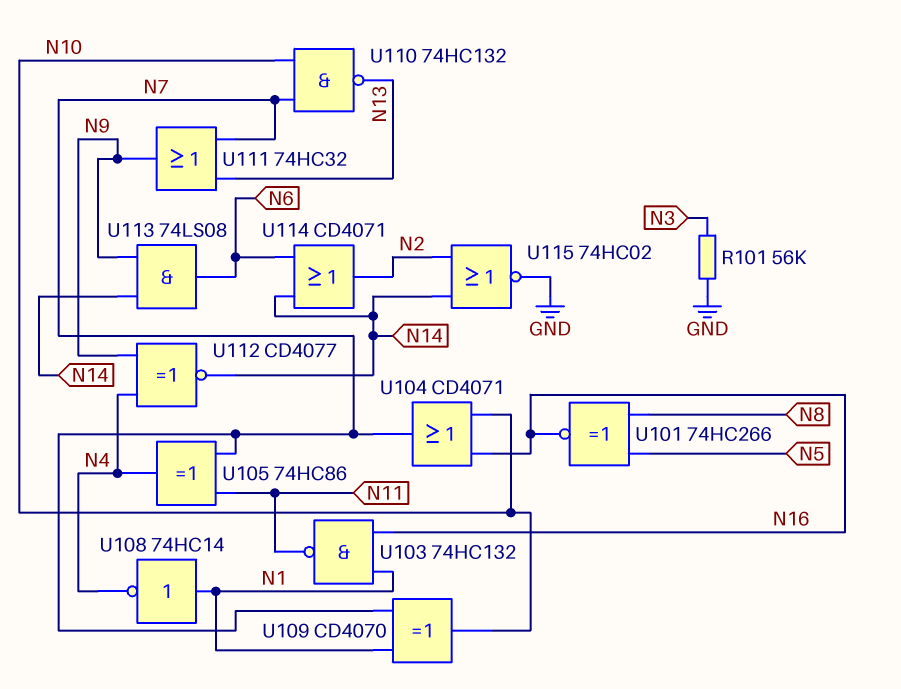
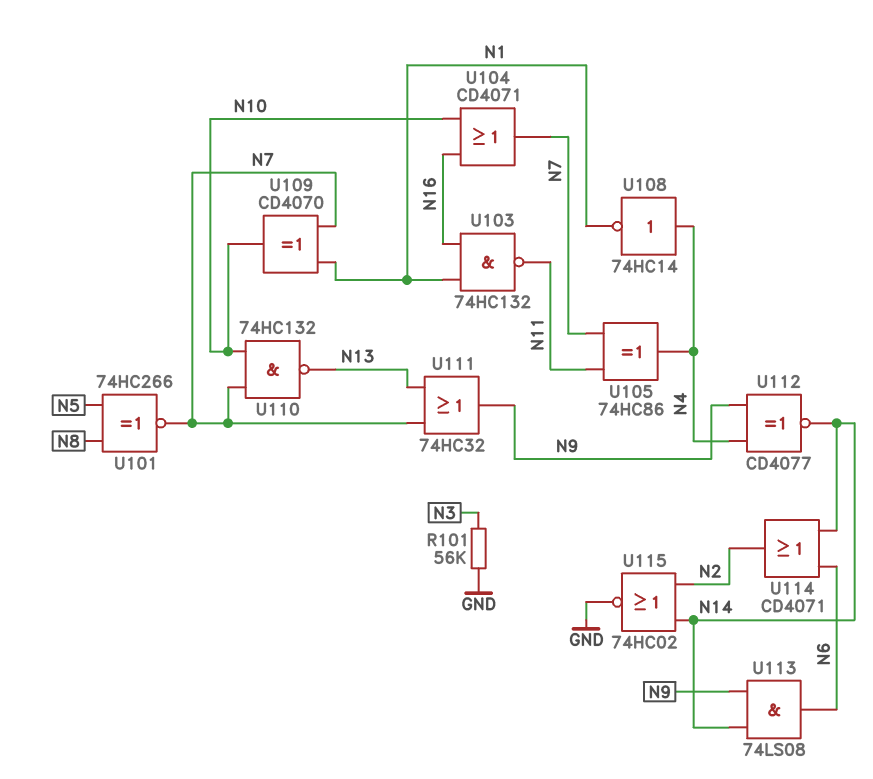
U101: XNOR 74HC266 (in N5, in N8, out N16) -> XNOR 74HC266 (in N5, in N8, out N7)
U108: NOT 74HC14 (in N1, out N4) -> NOT 74HC14 (in N4, out N1)

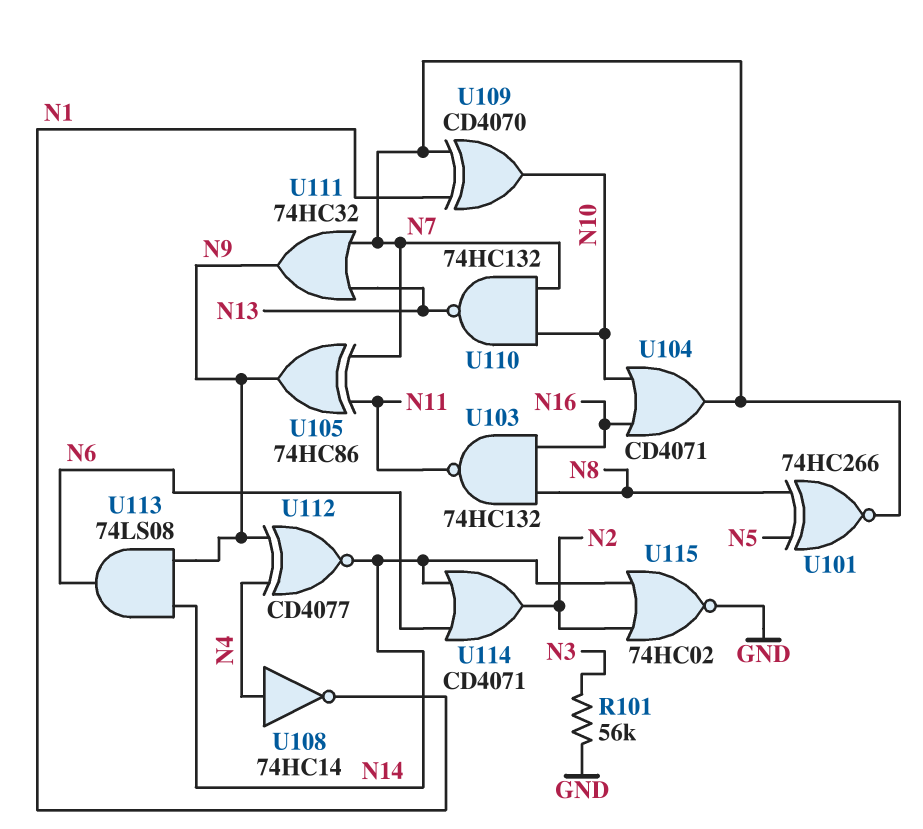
U103: NAND 74HC132 (in N1, in N16, out N11) -> NAND 74HC132 (in N8, in N16, out N11)
U105: XOR 74HC86 (in N7, in N11, out N4) -> XOR 74HC86 (in N7, in N11, out N9)

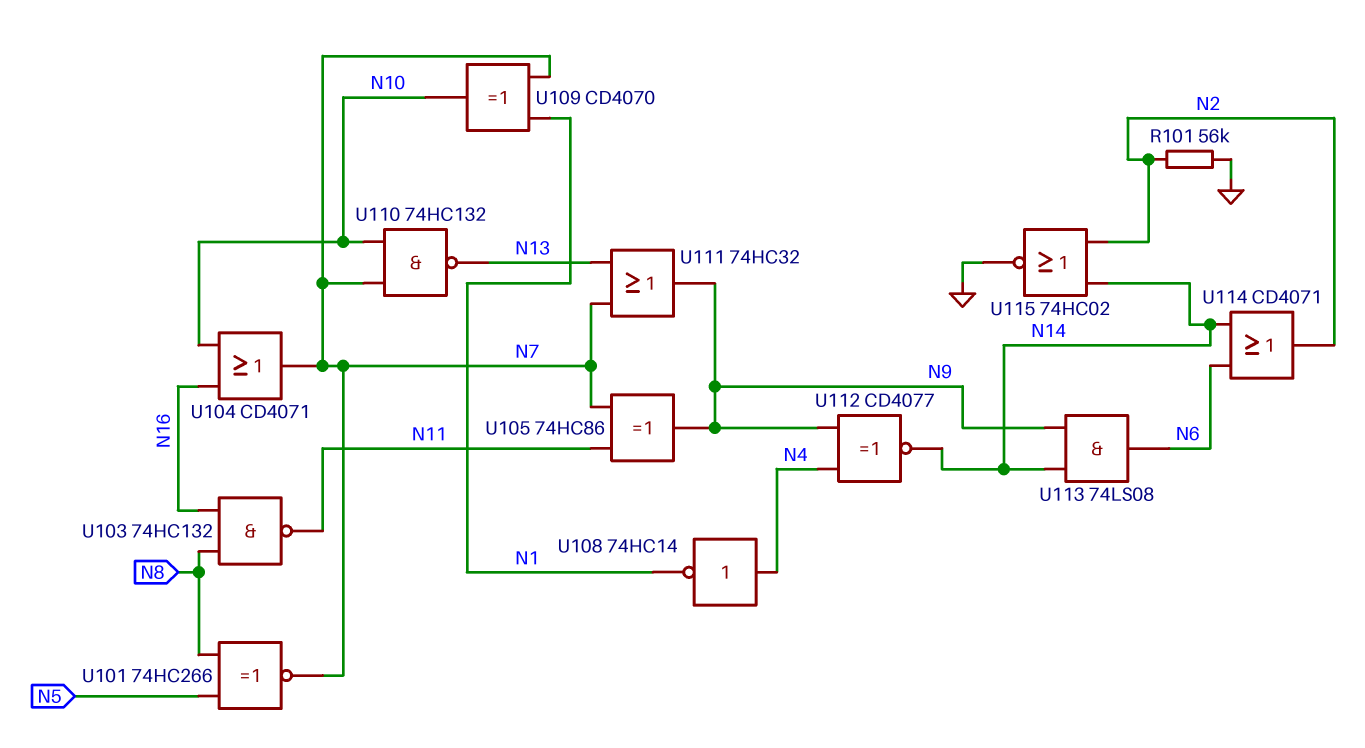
R101: 56k (GND, N3) -> 56k (GND, N2)

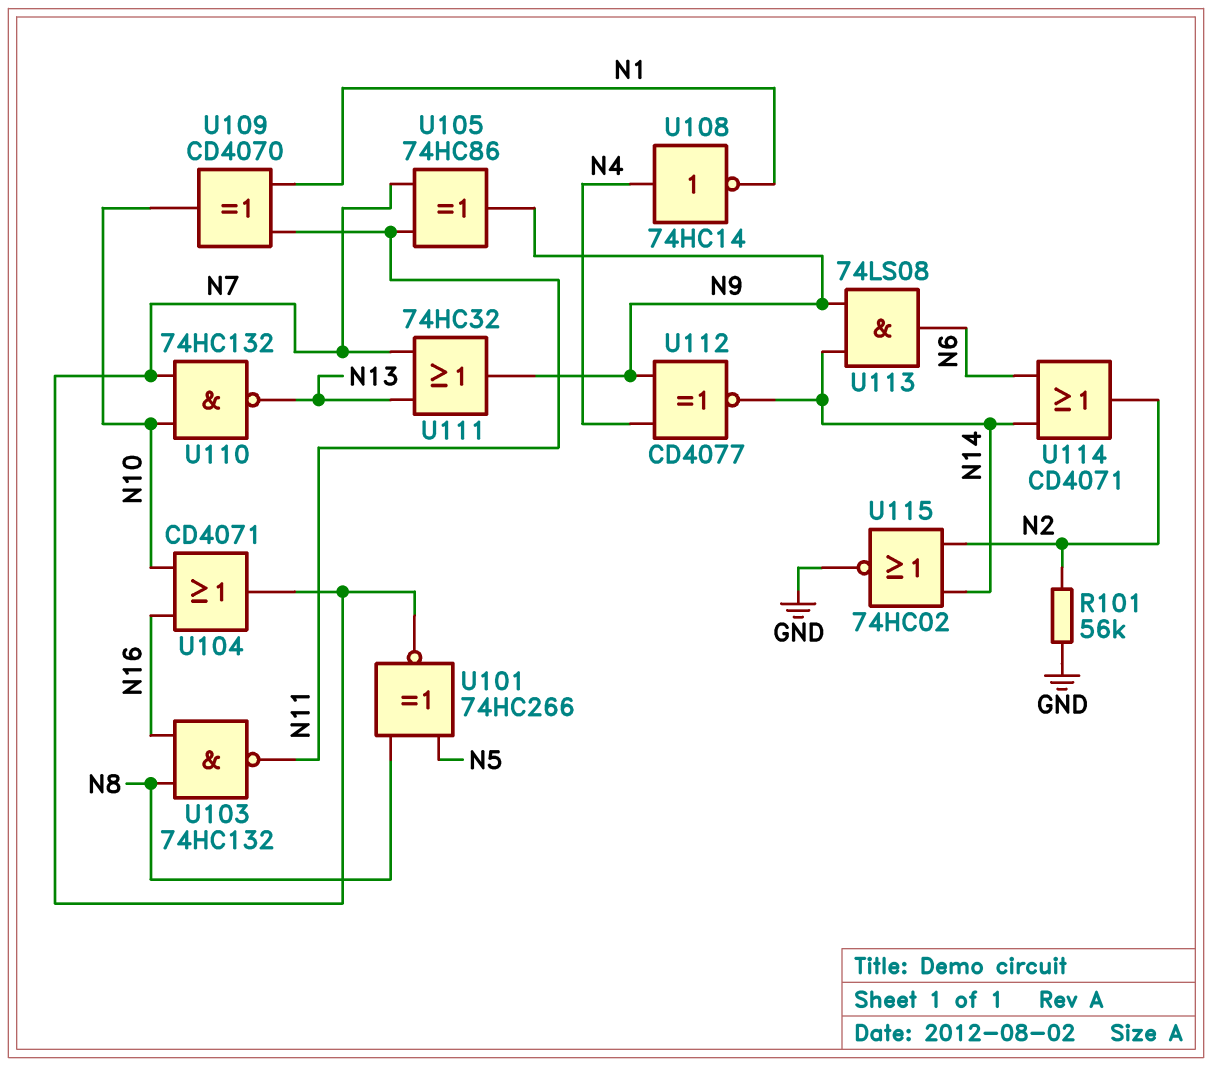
U109: XOR CD4070 (in N1, in N7, out N10) -> XOR CD4070 (in N1, in N11, out N10)

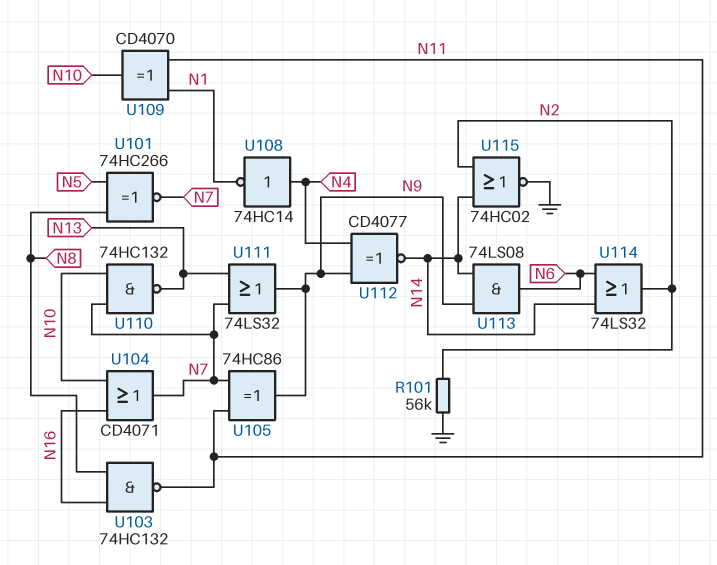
U111: OR 74HC32 (in N7, in N13, out N9) -> OR 74LS32 (in N7, in N13, out N9)
U114: OR CD4071 (in N6, in N14, out N2) -> OR 74LS32 (in N6, in N14, out N2)

